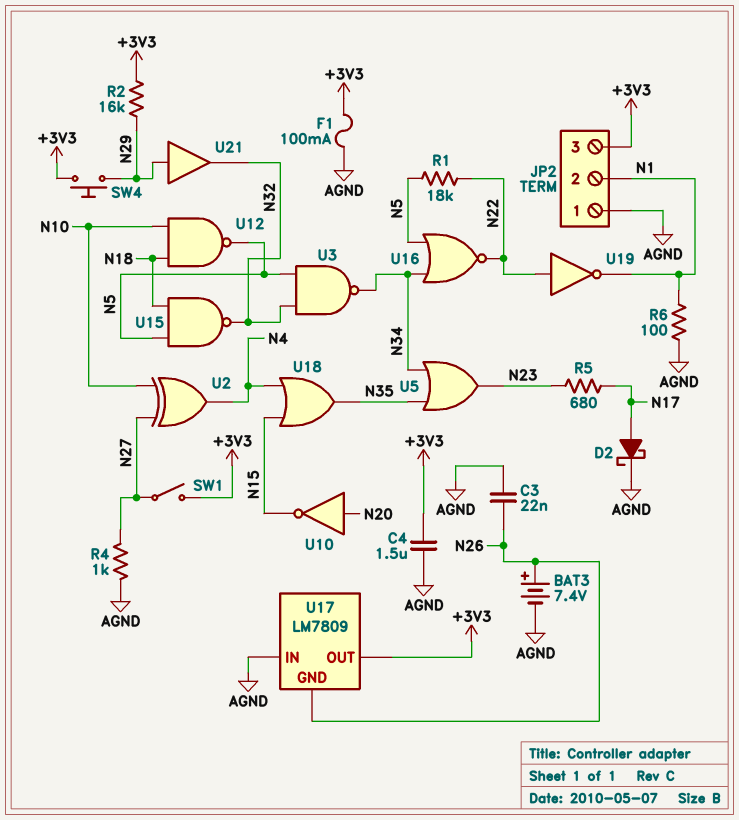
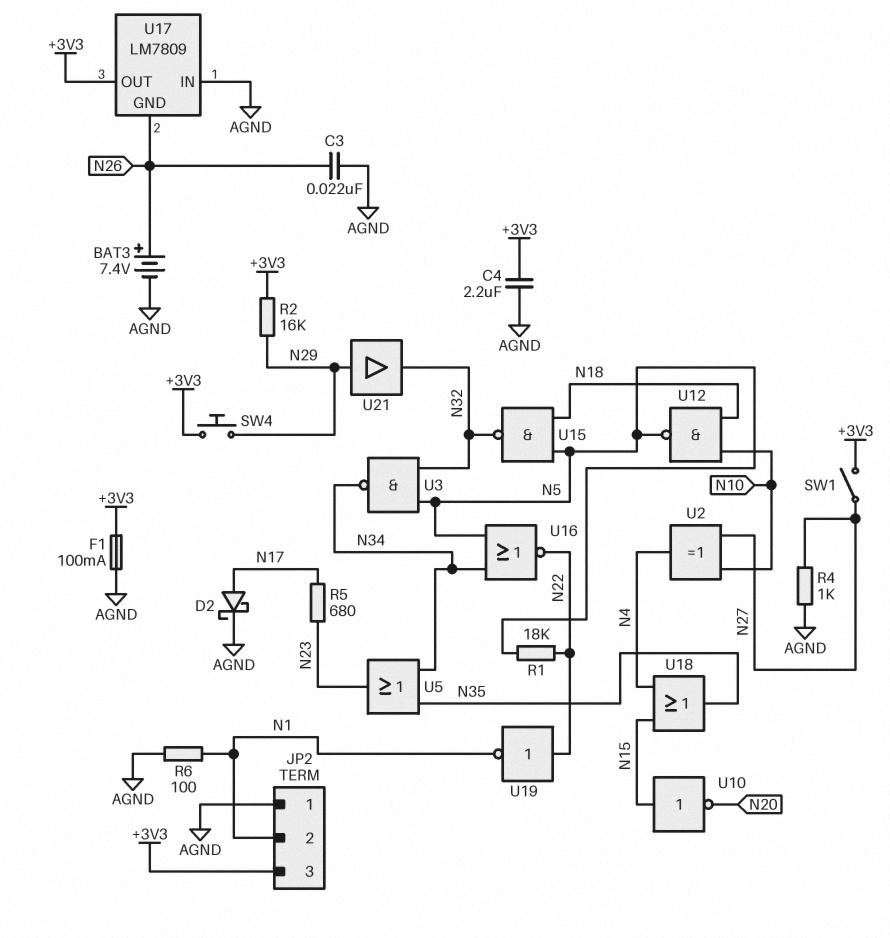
C4: 1.5uF (+3V3, AGND) -> 2.2uF (+3V3, AGND)
U10: NOT (in N20, out N15) -> NOT (in N15, out N20)

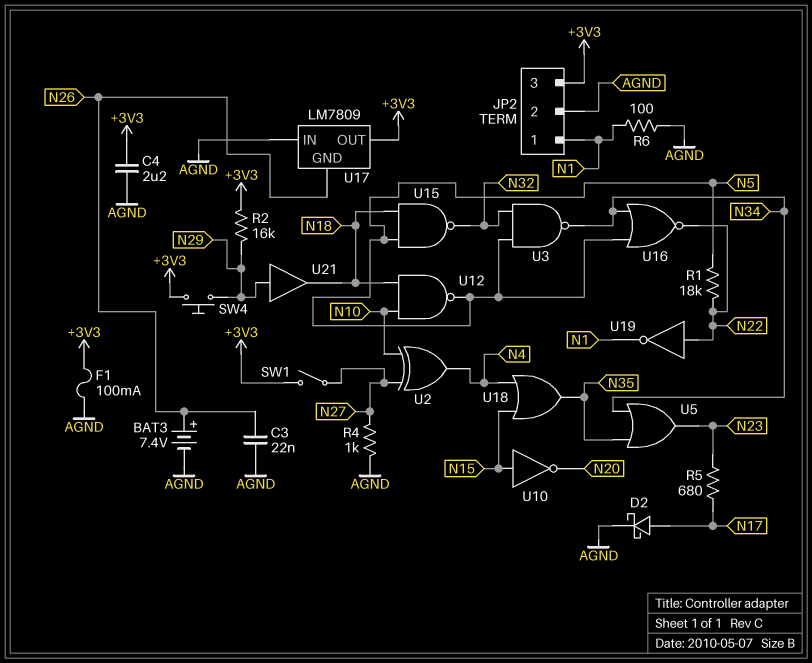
JP2 pin 1: AGND -> N1
JP2 pin 2: N1 -> AGND
U21: buffer (in N29, out N32) -> buffer (in N29, out N18)

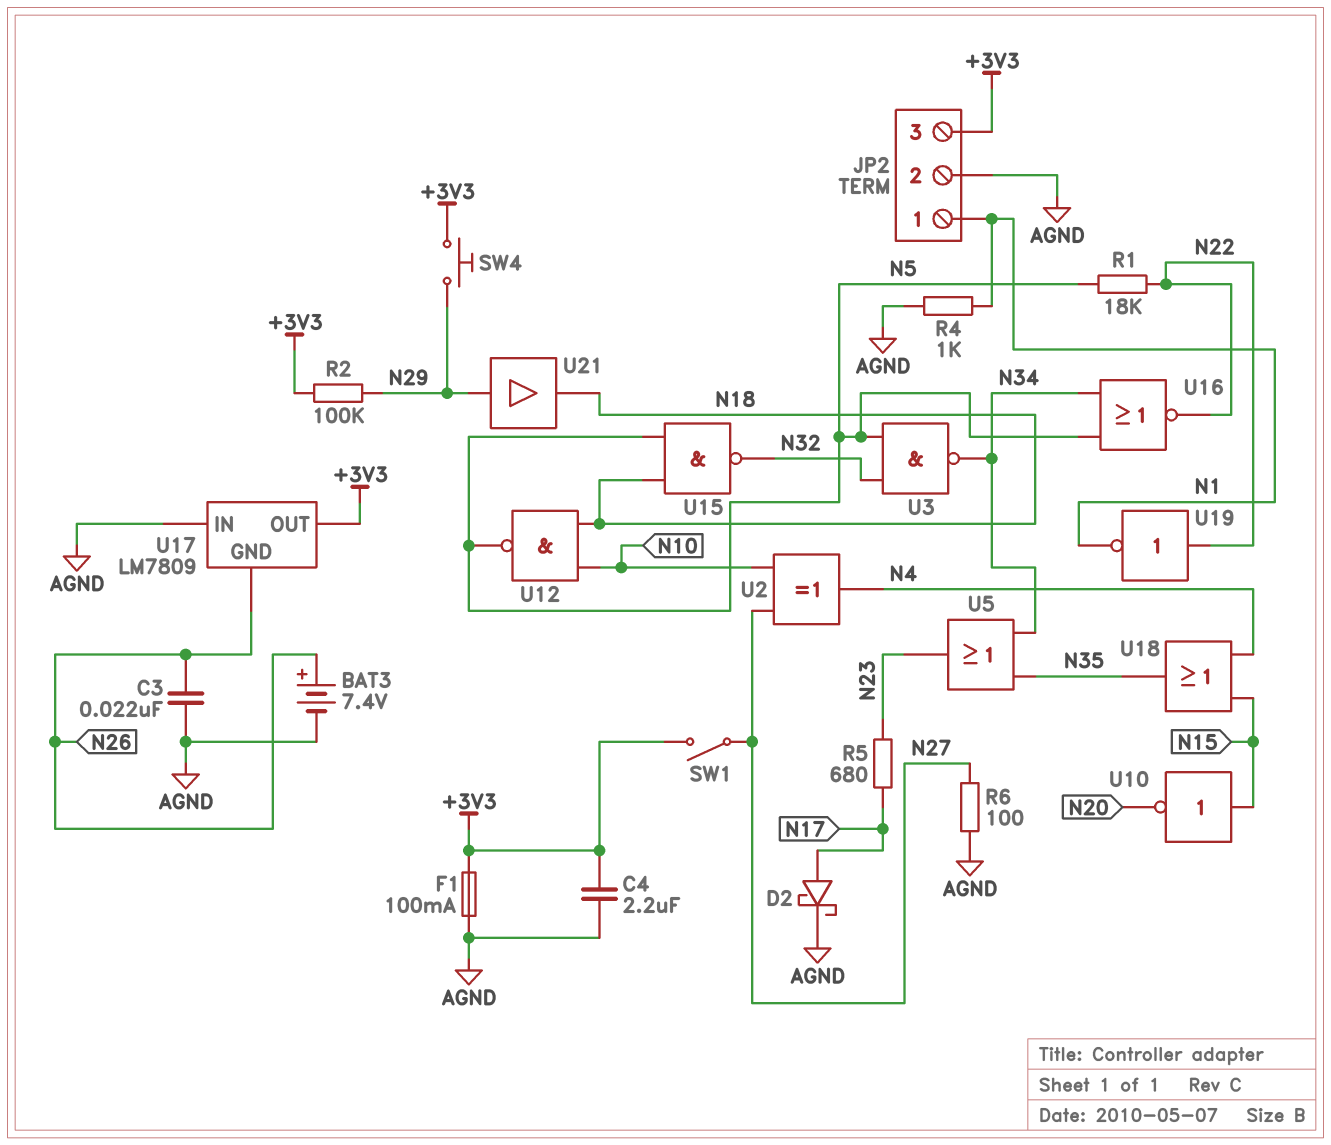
R2: 16k (+3V3, N29) -> 100k (+3V3, N29)
R4: 1k (AGND, N27) -> 1k (AGND, N1)
R6: 100 (AGND, N1) -> 100 (AGND, N27)

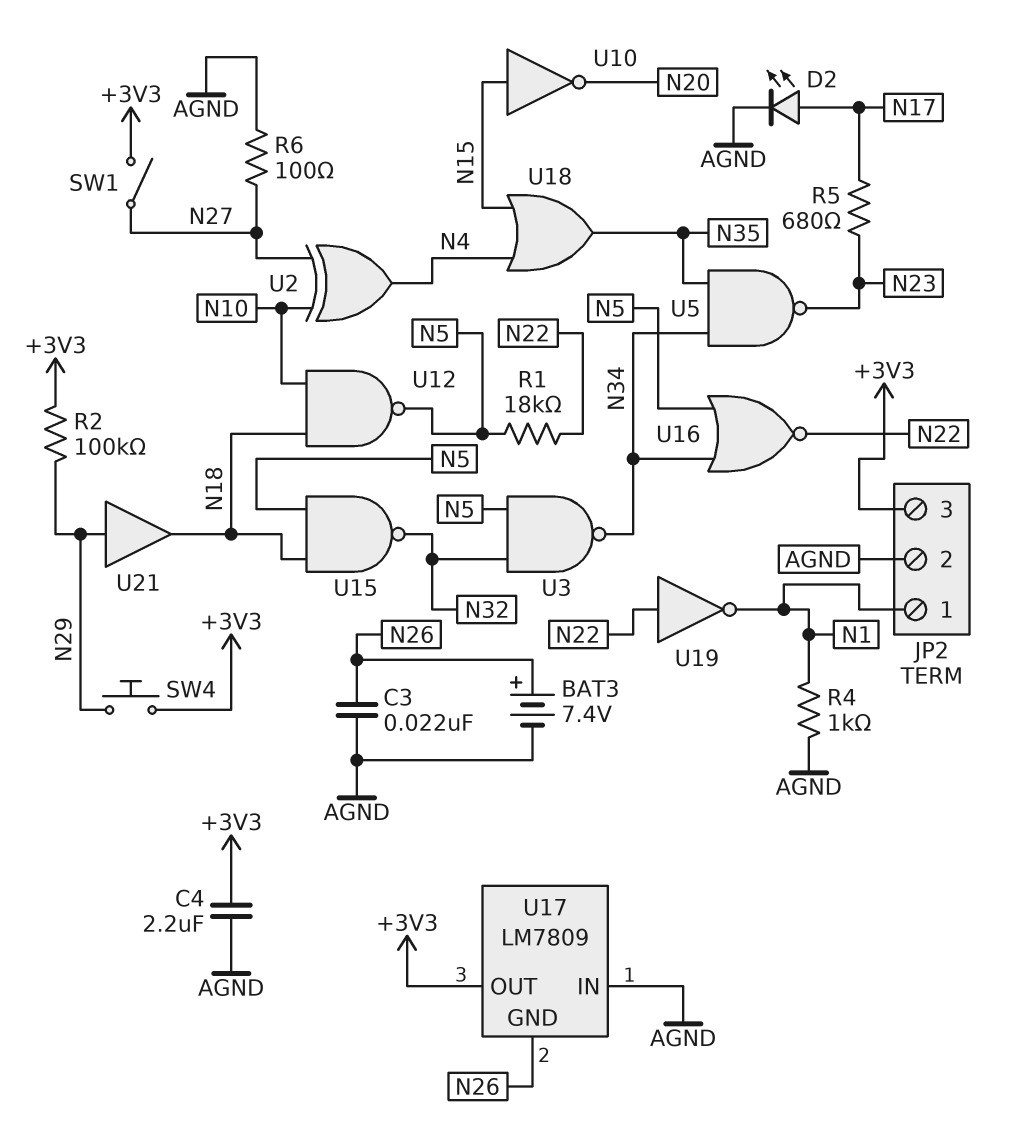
D2: schottky (A N17, K AGND) -> LED (A N17, K AGND)
F1: 100mA (+3V3, AGND) -> none
U5: OR (in N34, in N35, out N23) -> NAND (in N34, in N35, out N23)

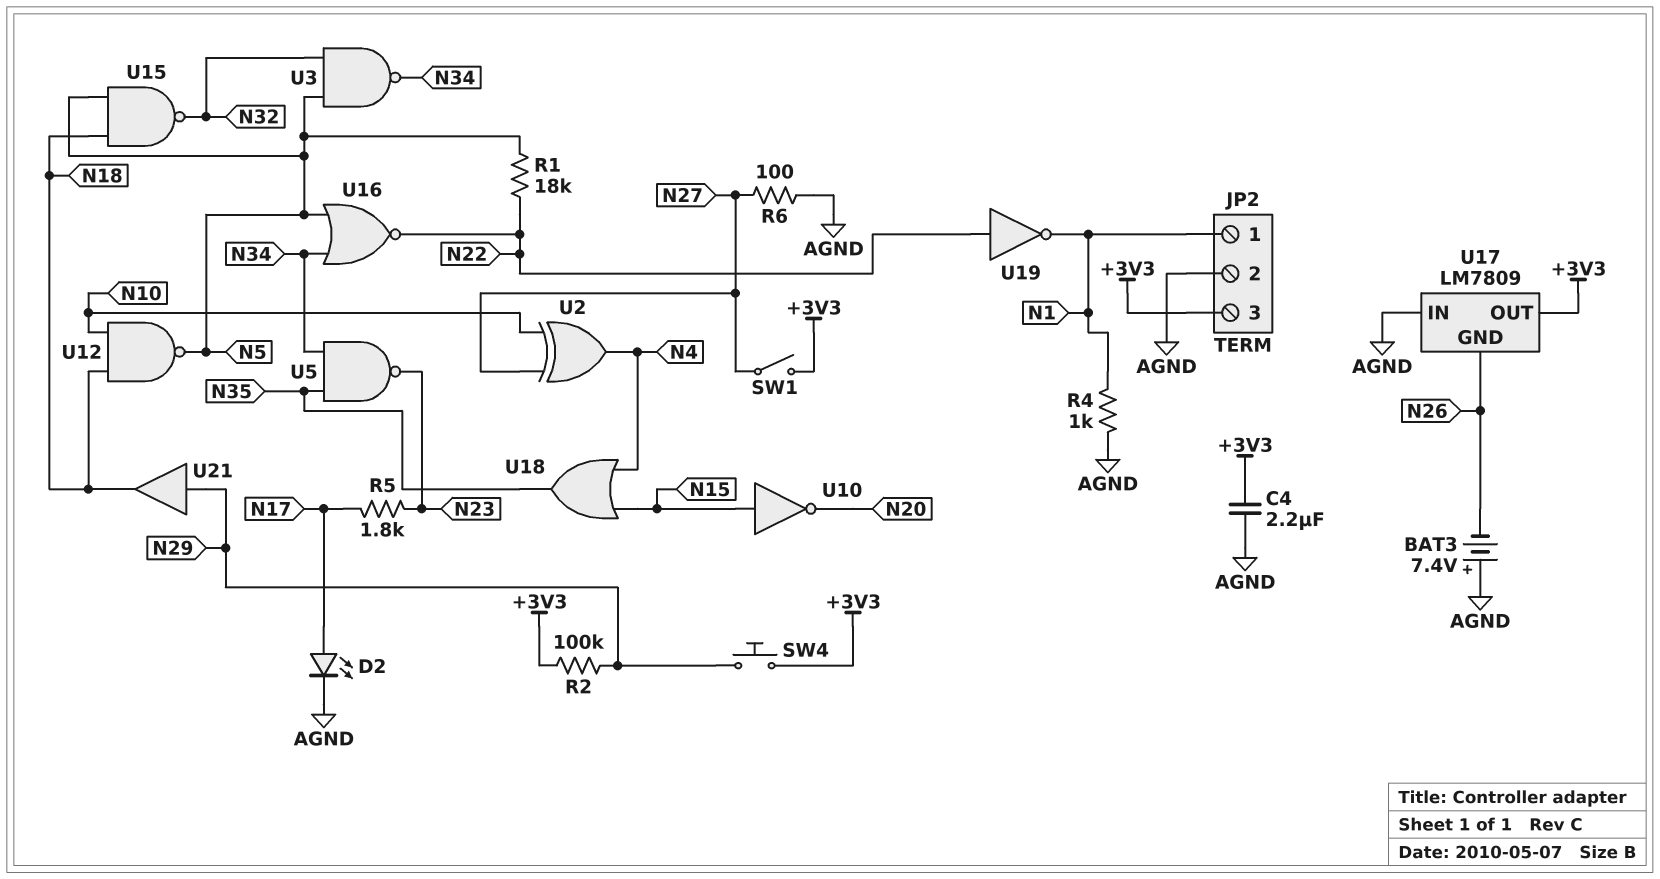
BAT3: 7.4V (plus N26, minus AGND) -> 7.4V (plus AGND, minus N26)
C3: 22nF (AGND, N26) -> none
R5: 680 (N17, N23) -> 1.8k (N17, N23)

